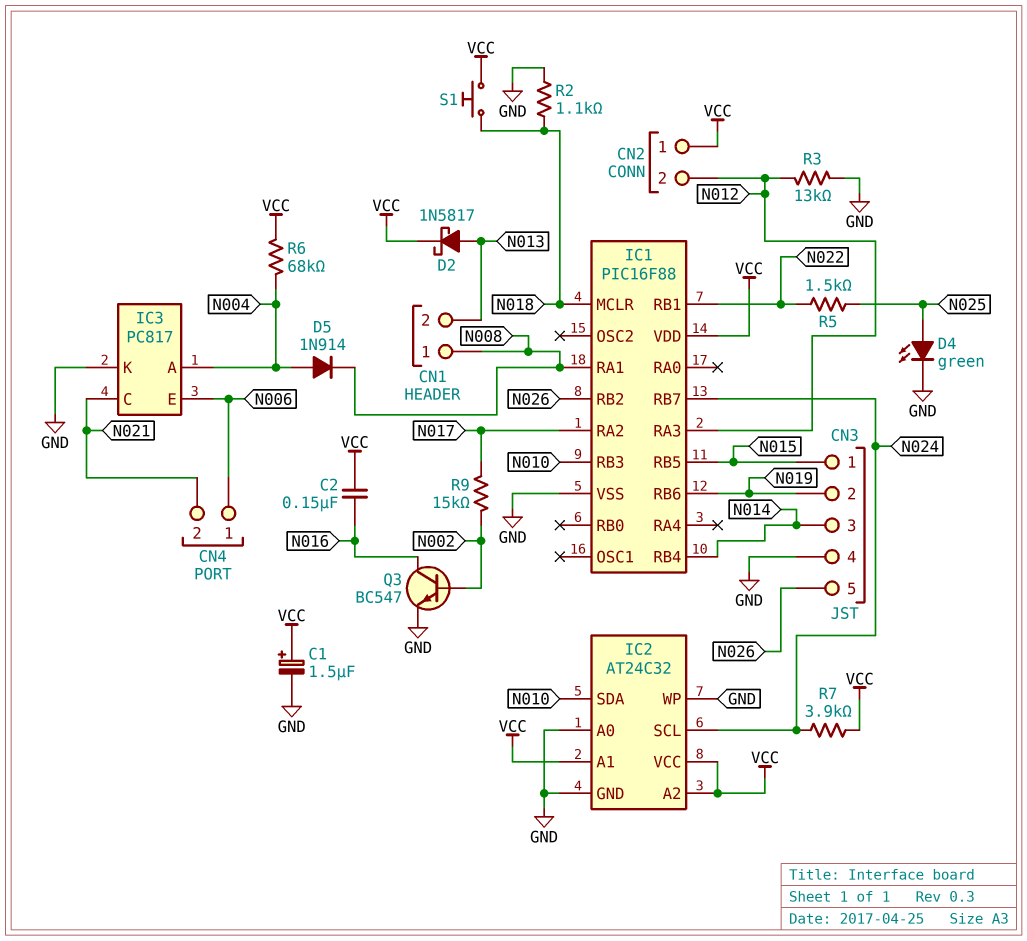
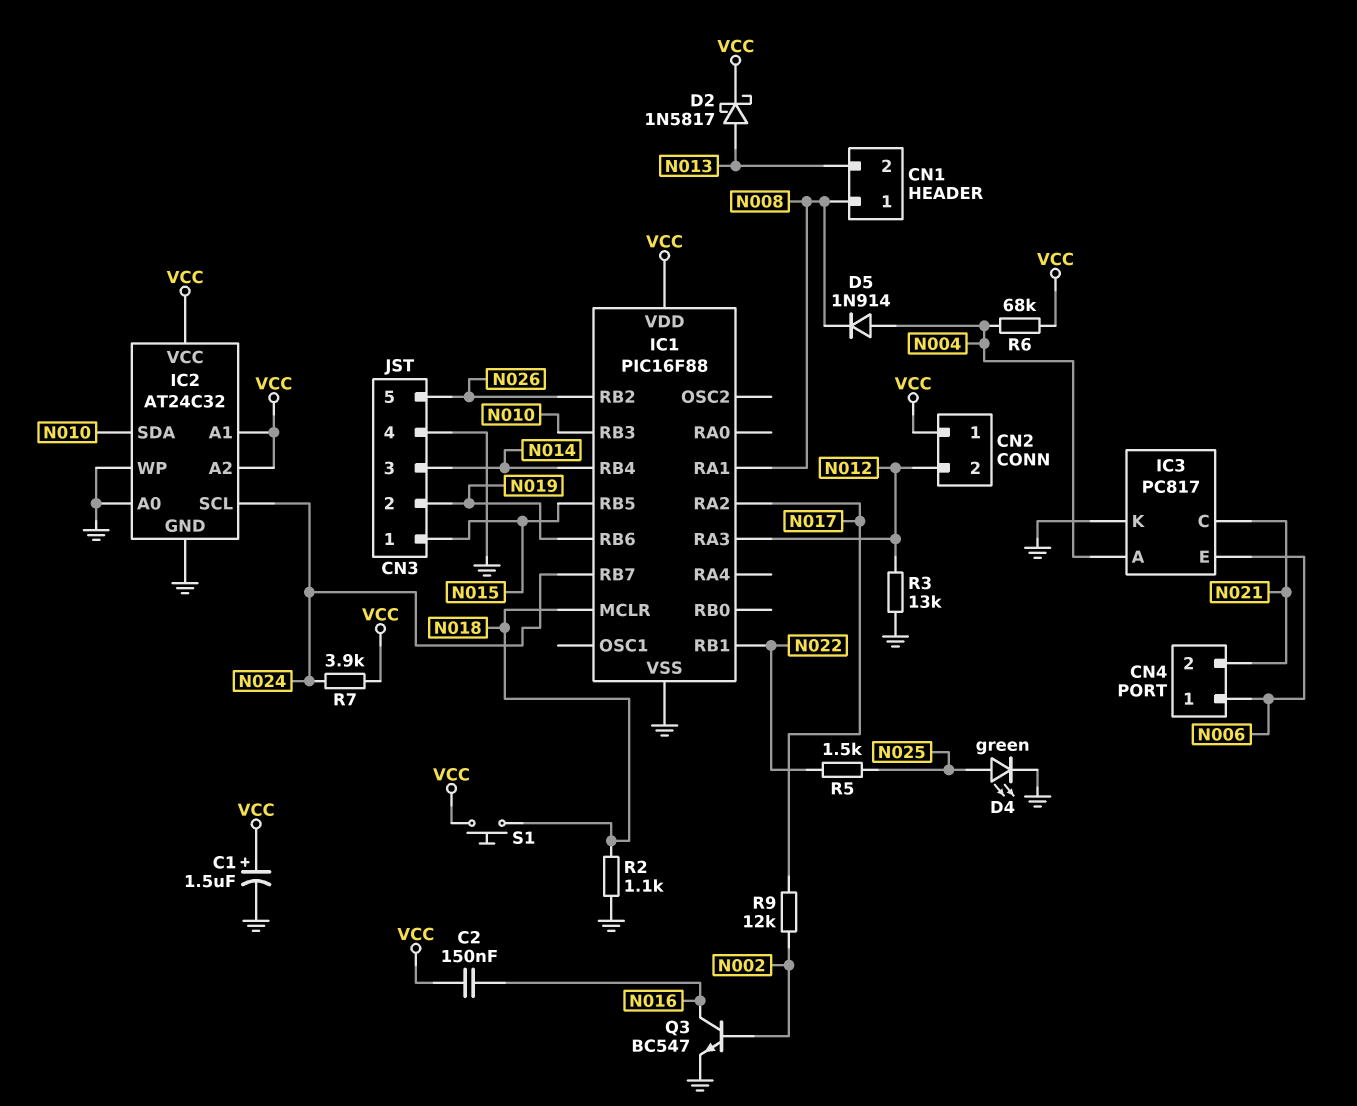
R9: 15k (N002, N017) -> 12k (N002, N017)

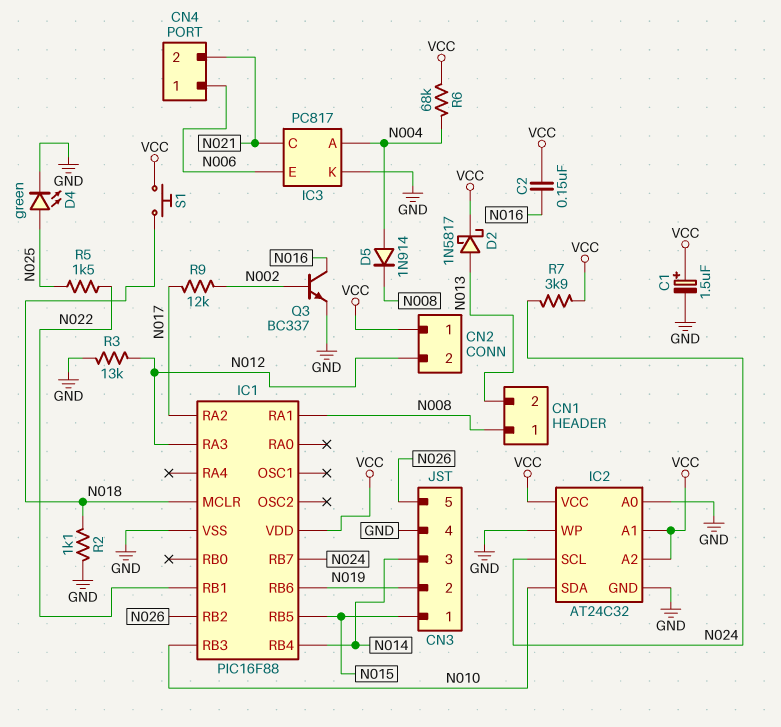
Q3: NPN BC547 (B N002, C N016, E GND) -> NPN BC337 (B N002, C N016, E GND)

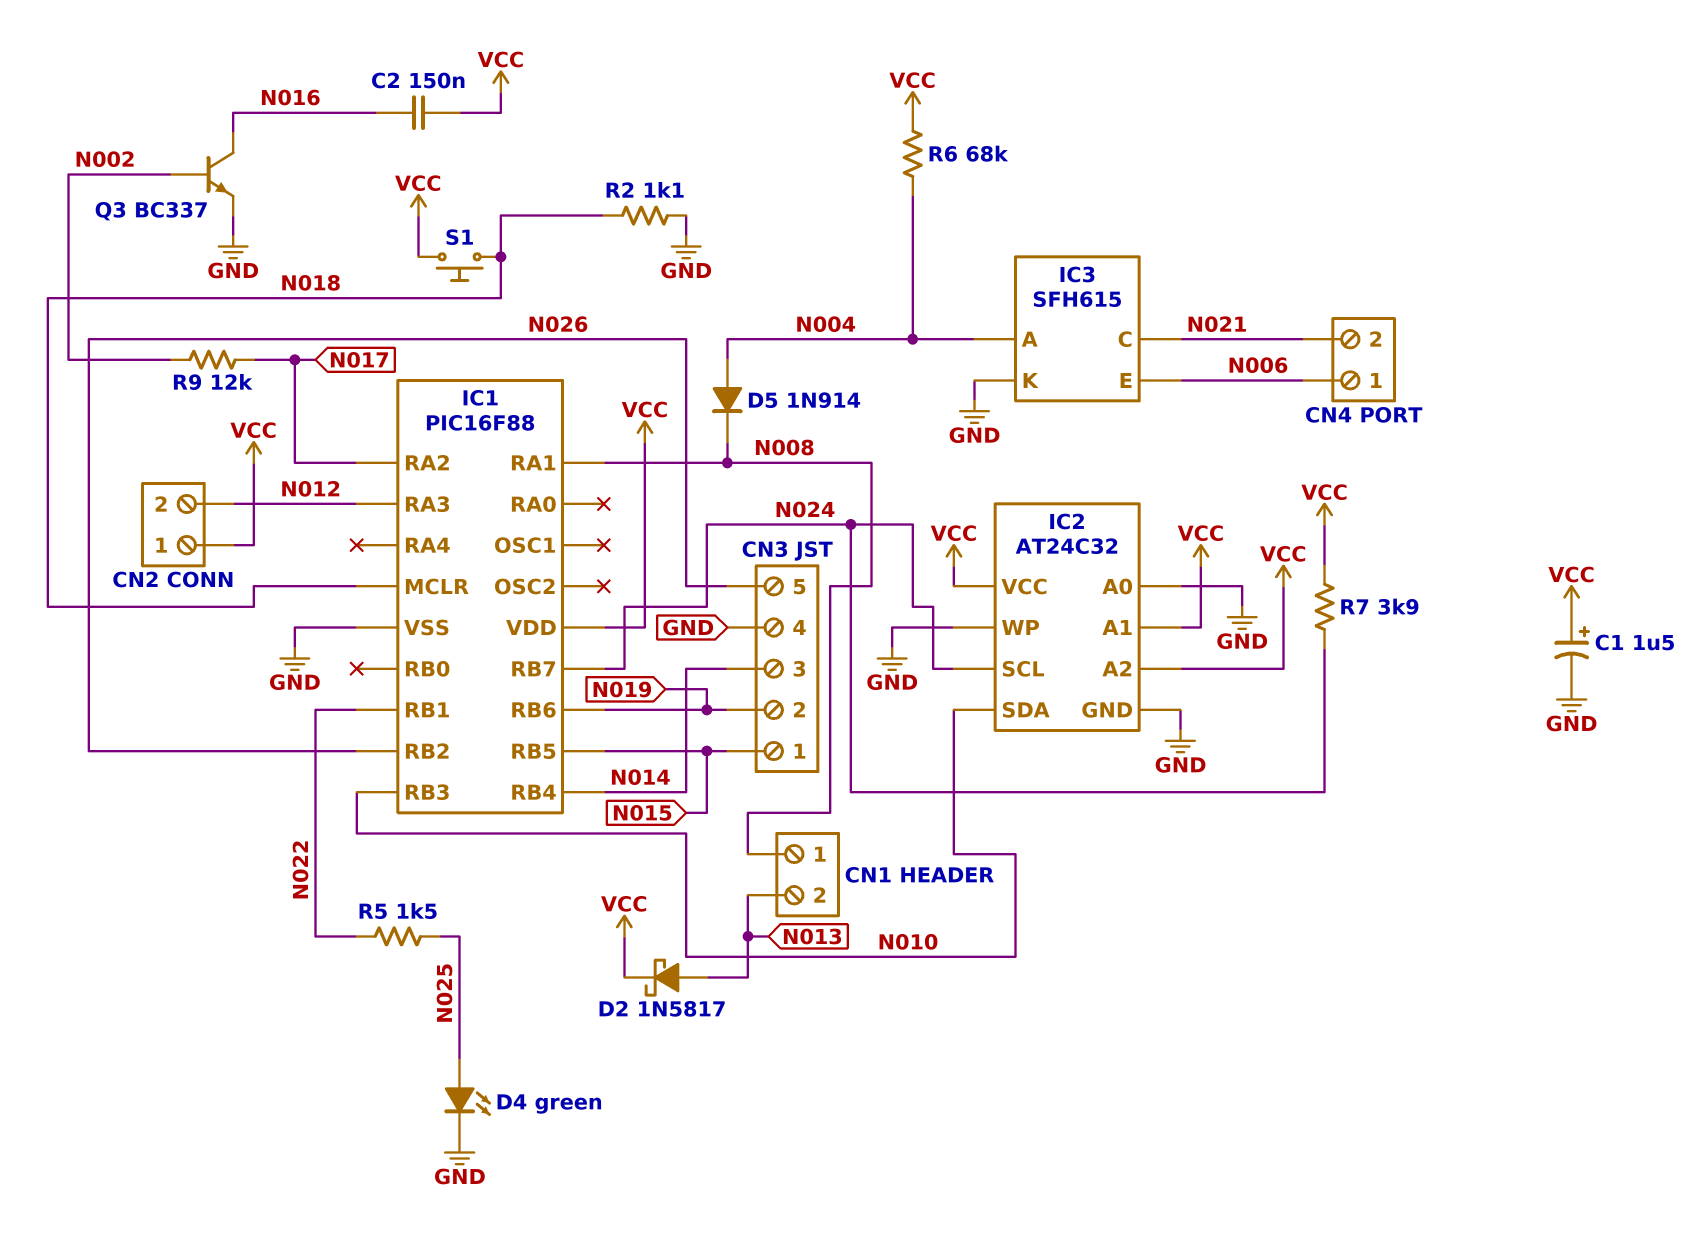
IC3: PC817 -> SFH615
R3: 13k (GND, N012) -> none

